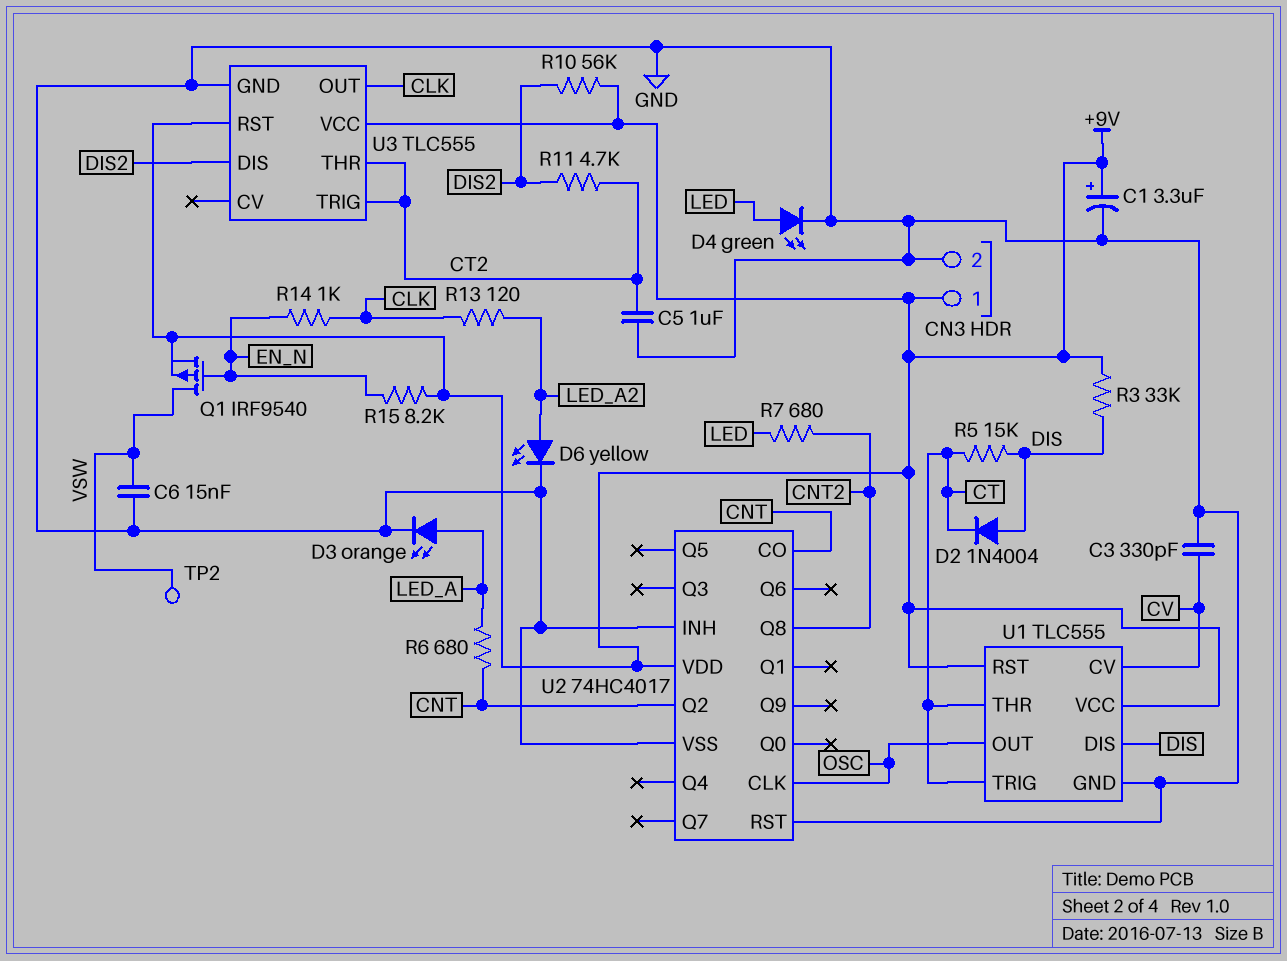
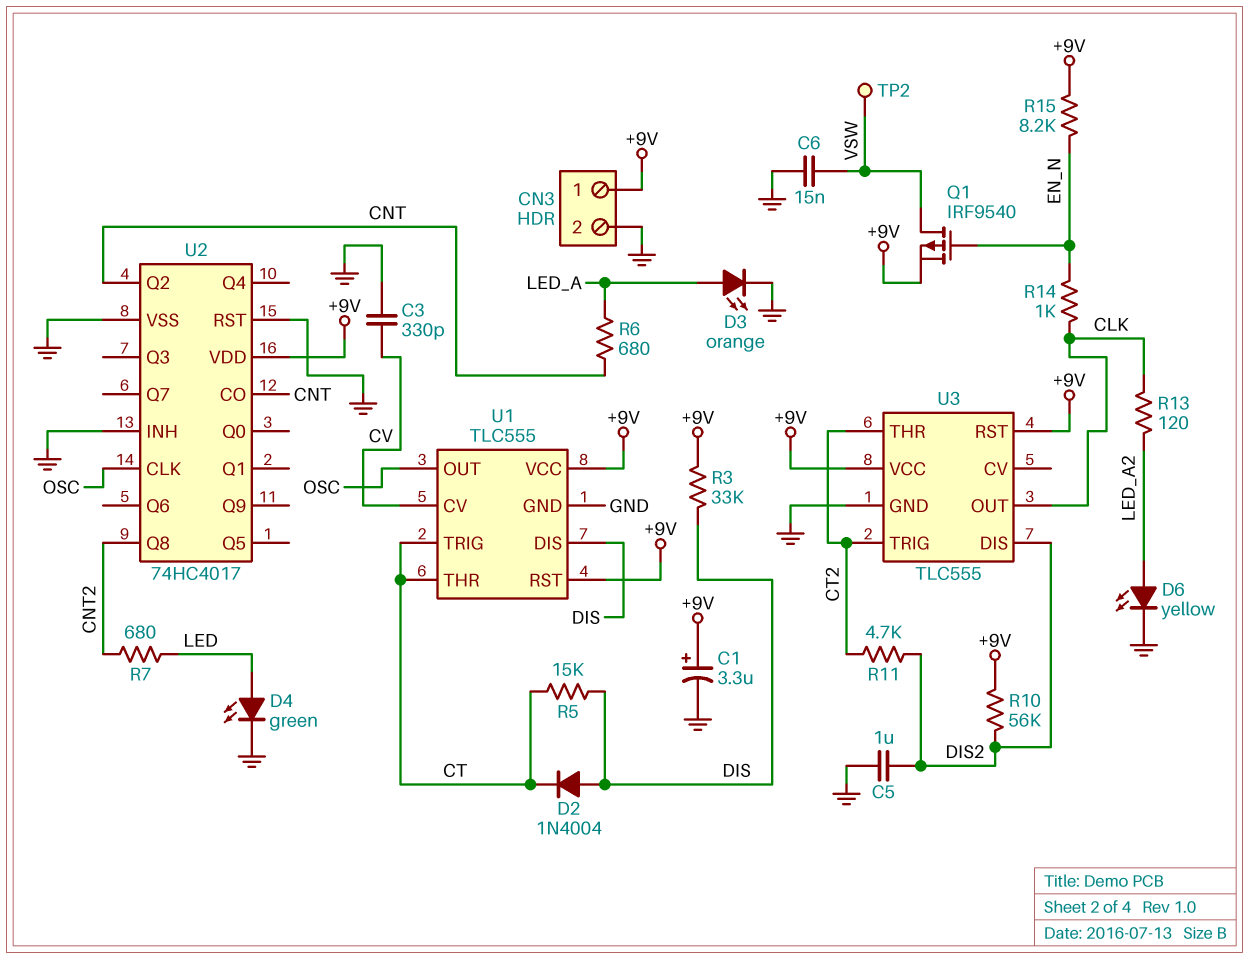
C5: 1uF (CT2, GND) -> 1uF (DIS2, GND)

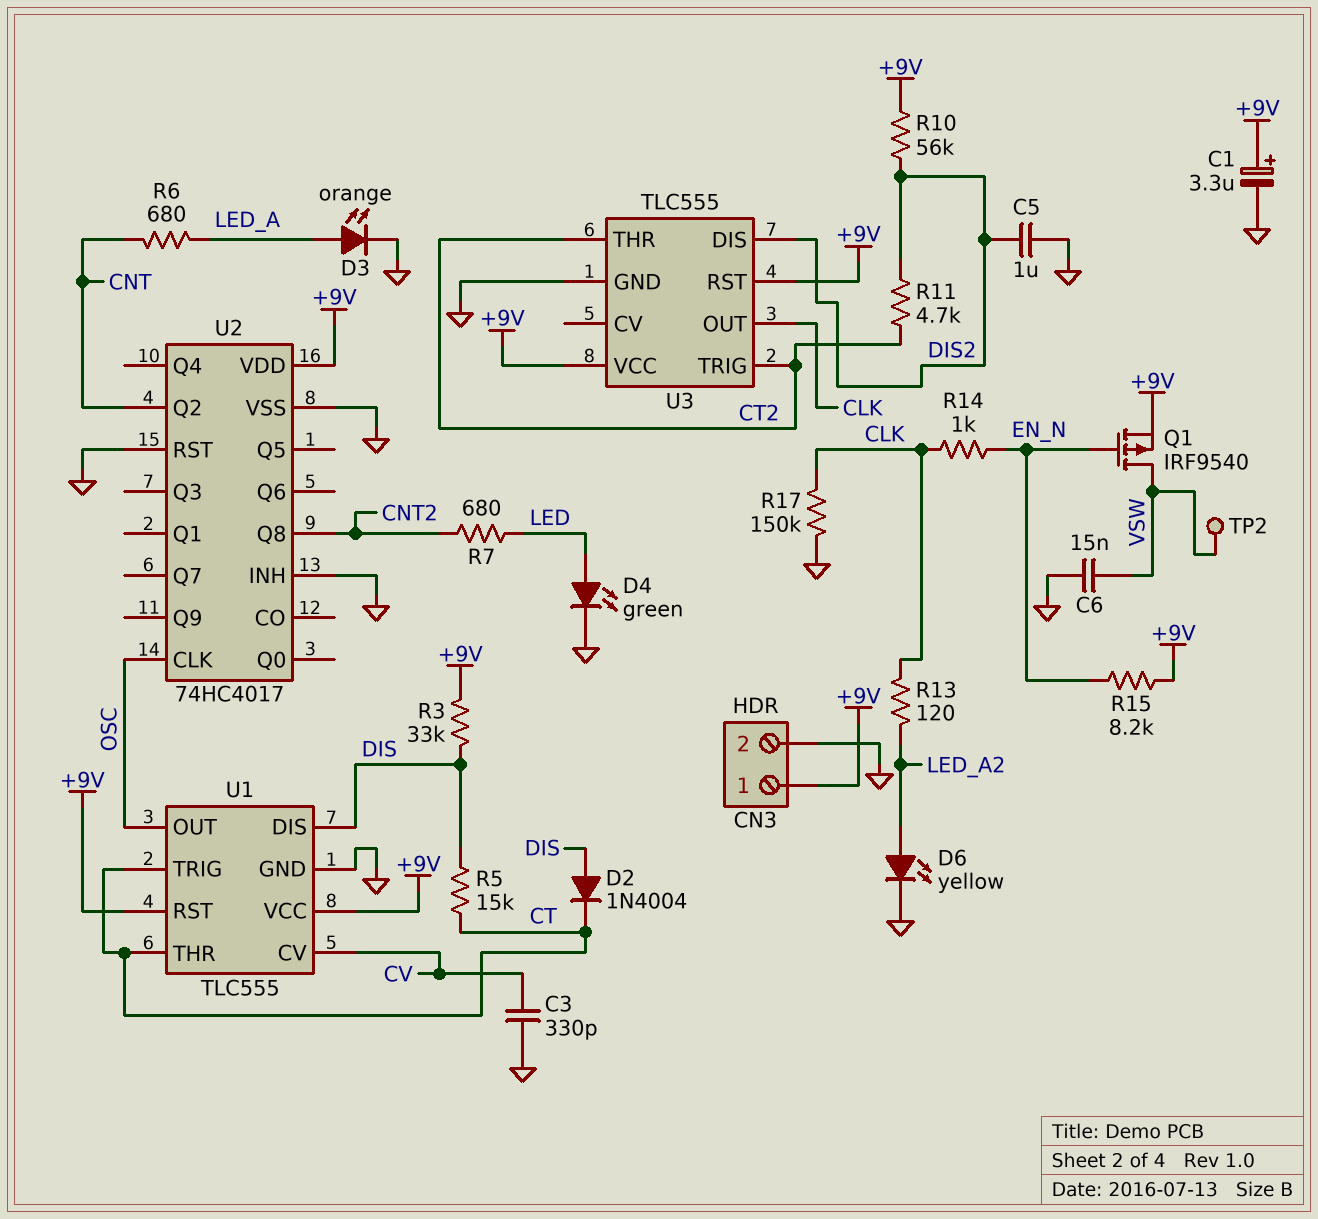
R17: none -> 150k (CLK, GND)
U2 pin CO: CNT -> none

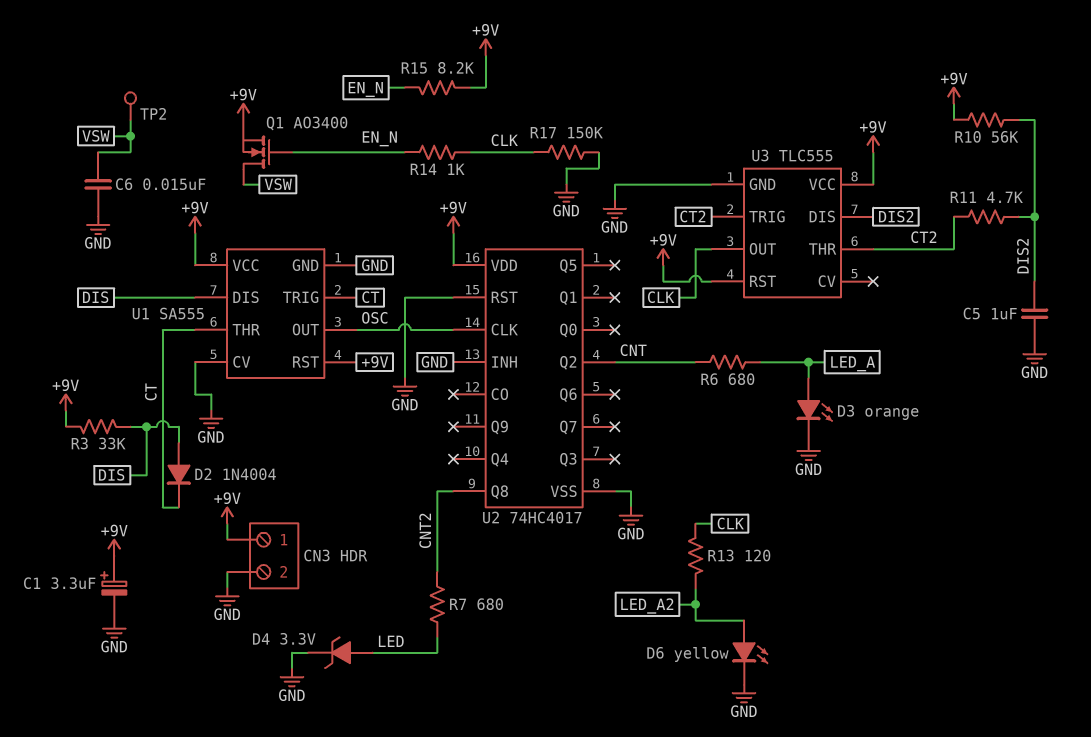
C3: 330pF (CV, GND) -> none
D4: LED green (A LED, K GND) -> zener 3.3V (A LED, K GND)
Q1: PMOS IRF9540 (G EN_N, D VSW, S +9V) -> NMOS AO3400 (G EN_N, D VSW, S +9V)
R5: 15k (CT, DIS) -> none
U1: TLC555 -> SA555
U1 pin CV: CV -> GND

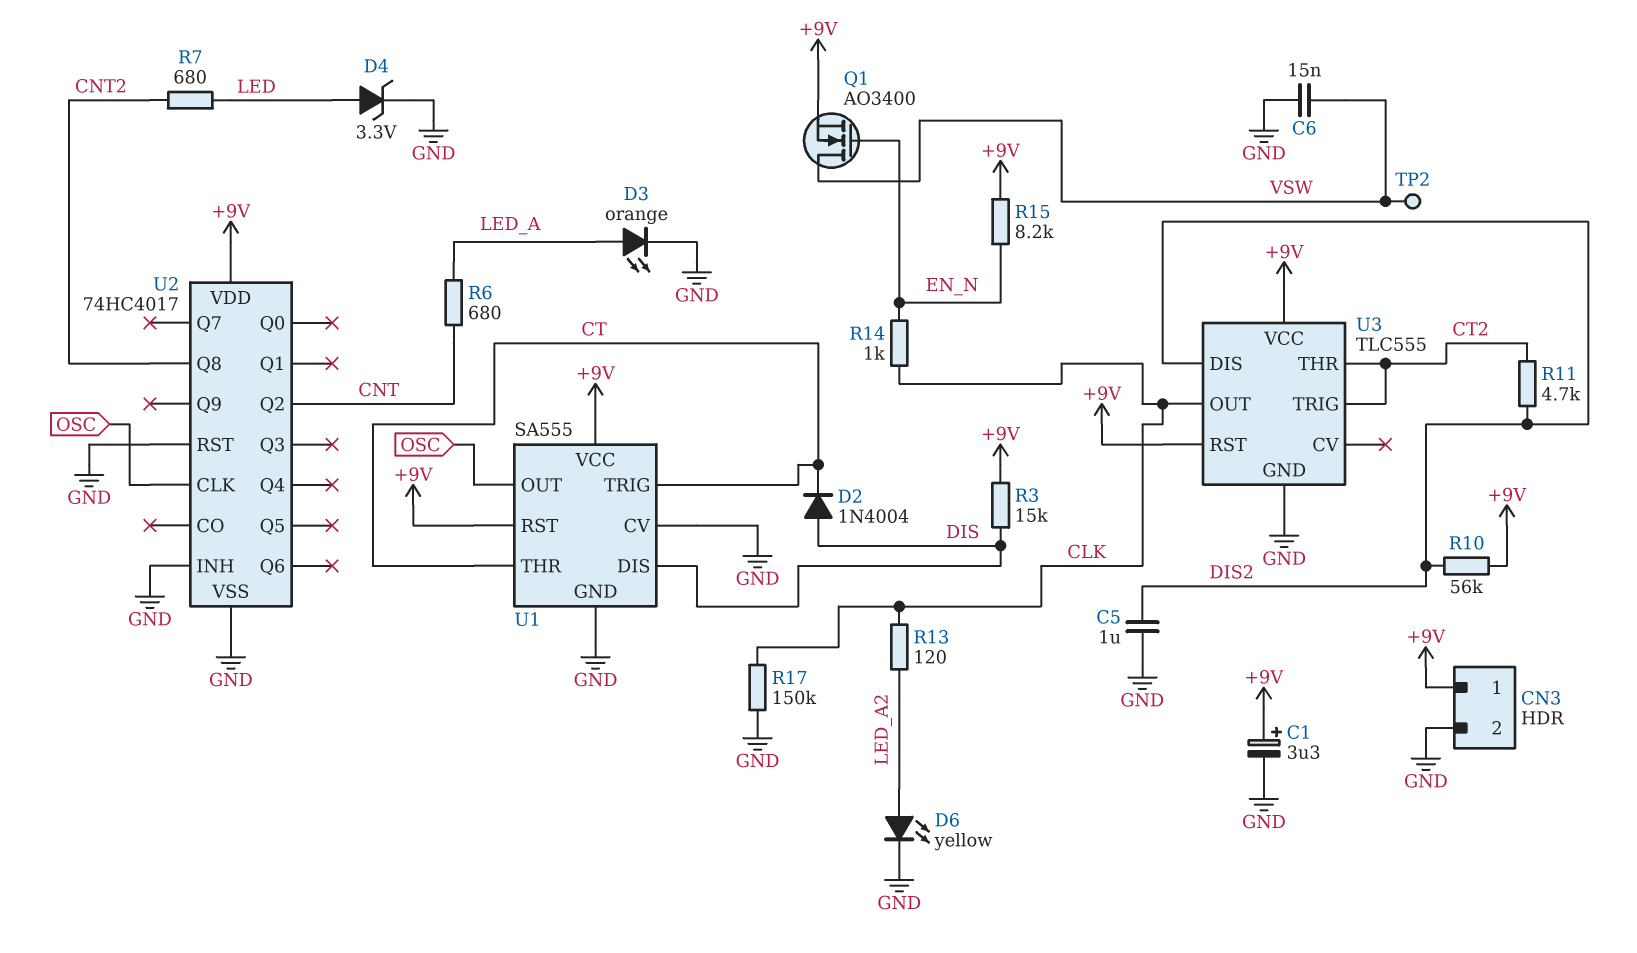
R3: 33k (+9V, DIS) -> 15k (+9V, DIS)

